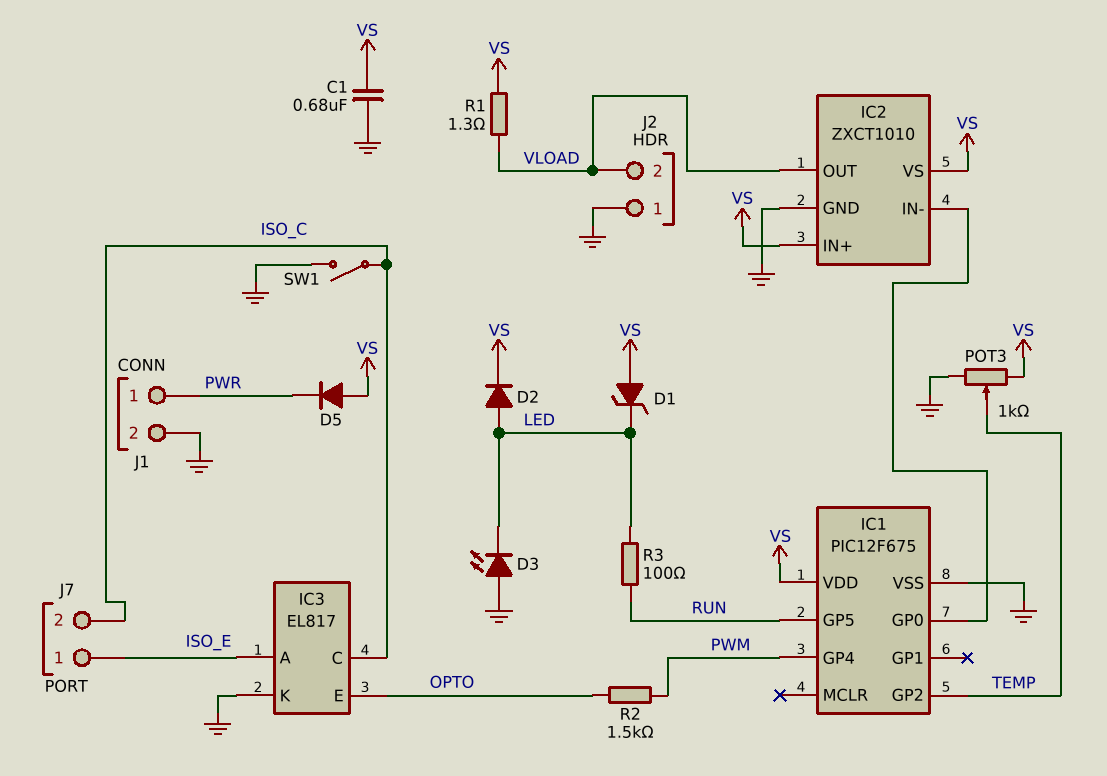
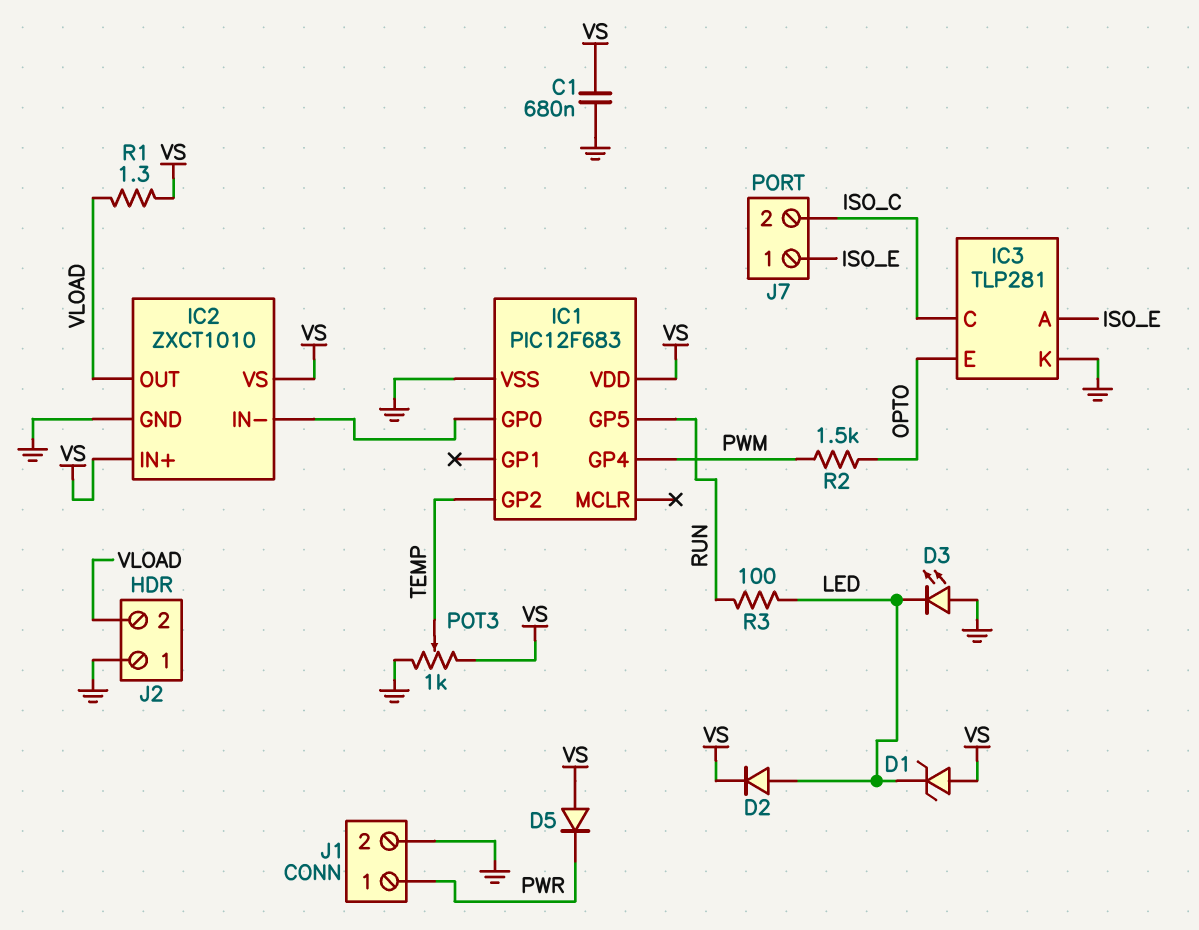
IC1: PIC12F675 -> PIC12F683
IC3: EL817 -> TLP281
SW1: switch (GND, ISO_C) -> none

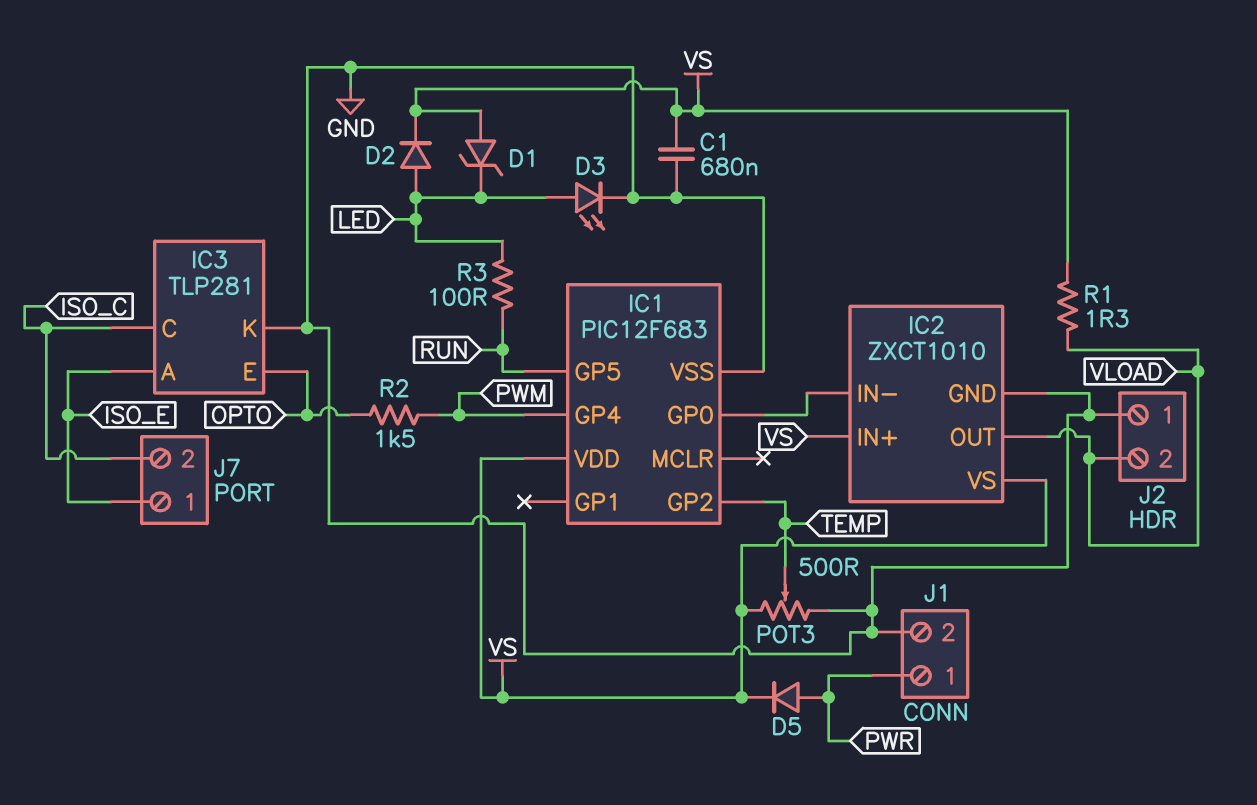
D3: LED (A GND, K LED) -> LED (A LED, K GND)
D5: diode (A VS, K PWR) -> diode (A PWR, K VS)
POT3: 1k (GND, VS, wiper TEMP) -> 500 (GND, VS, wiper TEMP)

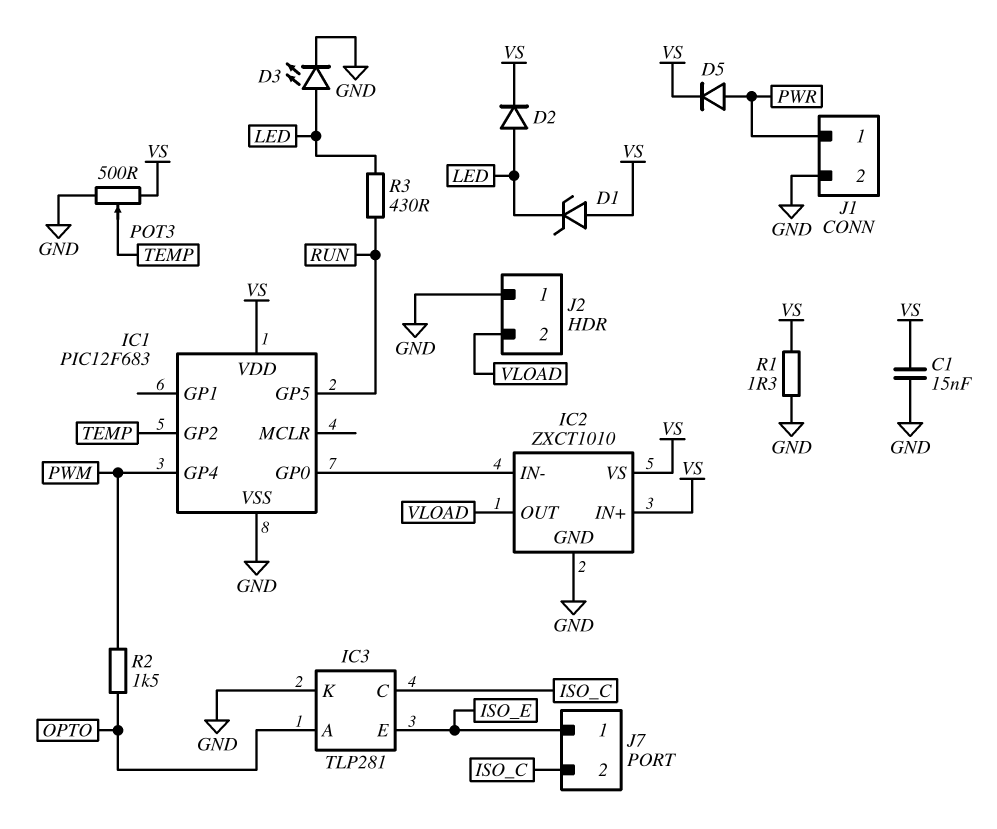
C1: 680nF (GND, VS) -> 15nF (GND, VS)
IC3 pin A: ISO_E -> OPTO
IC3 pin E: OPTO -> ISO_E
R1: 1.3 (VLOAD, VS) -> 1.3 (GND, VS)
R3: 100 (LED, RUN) -> 430 (LED, RUN)

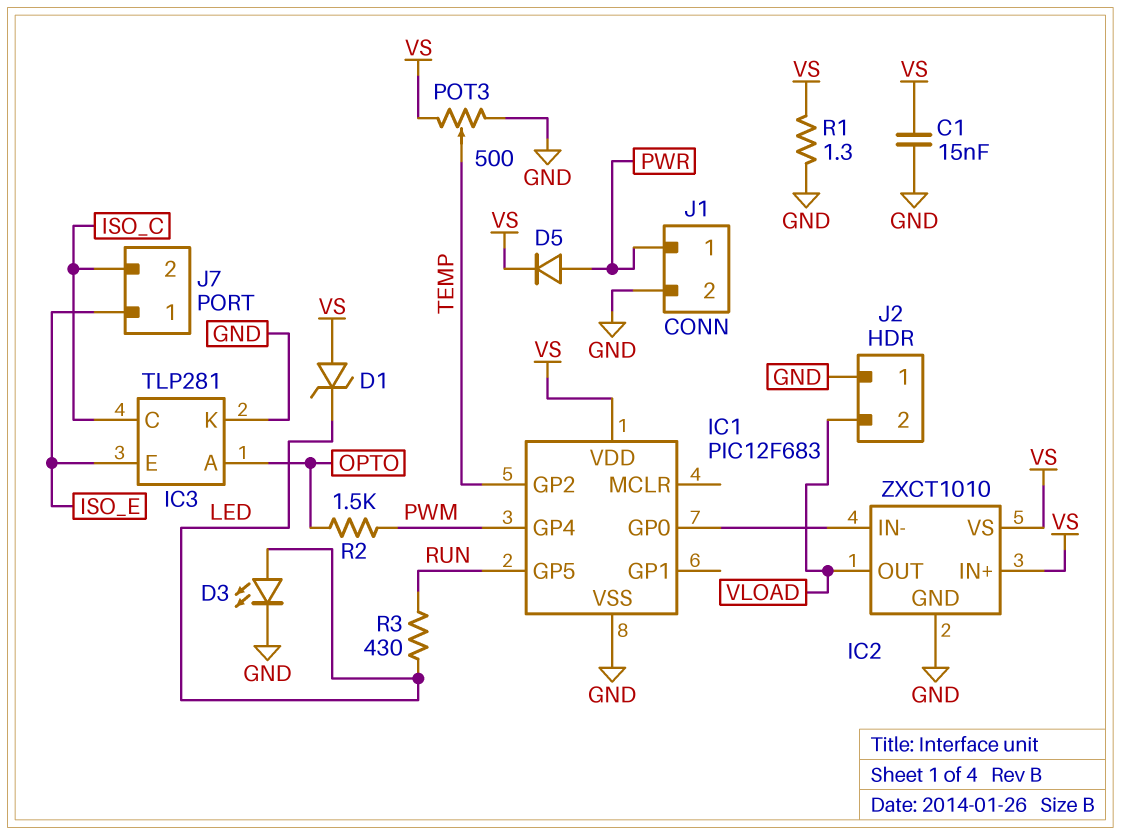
D2: diode (A LED, K VS) -> none

